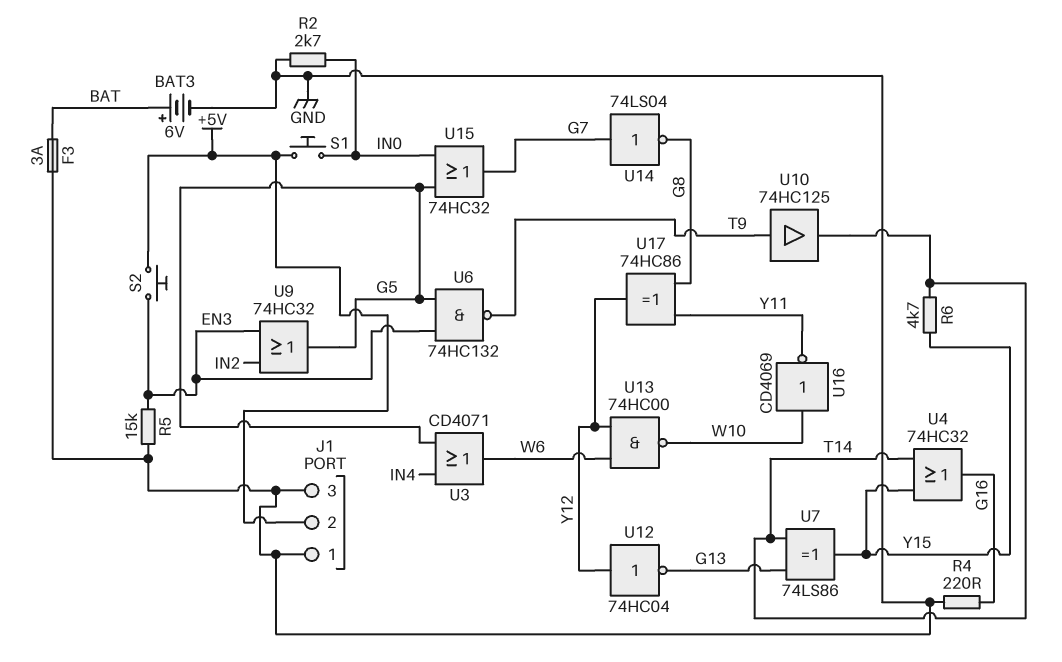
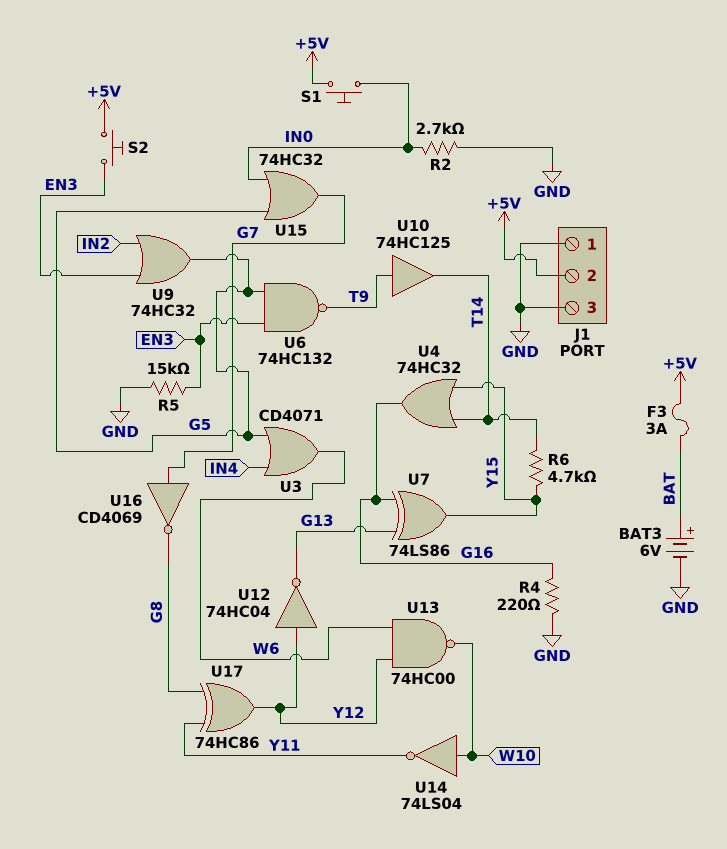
F3: 3A (BAT, GND) -> 3A (+5V, BAT)
U7: XOR 74LS86 (in G13, in T14, out Y15) -> XOR 74LS86 (in G13, in G16, out Y15)
U14: NOT 74LS04 (in G7, out G8) -> NOT 74LS04 (in W10, out Y11)
U16: NOT CD4069 (in W10, out Y11) -> NOT CD4069 (in G7, out G8)

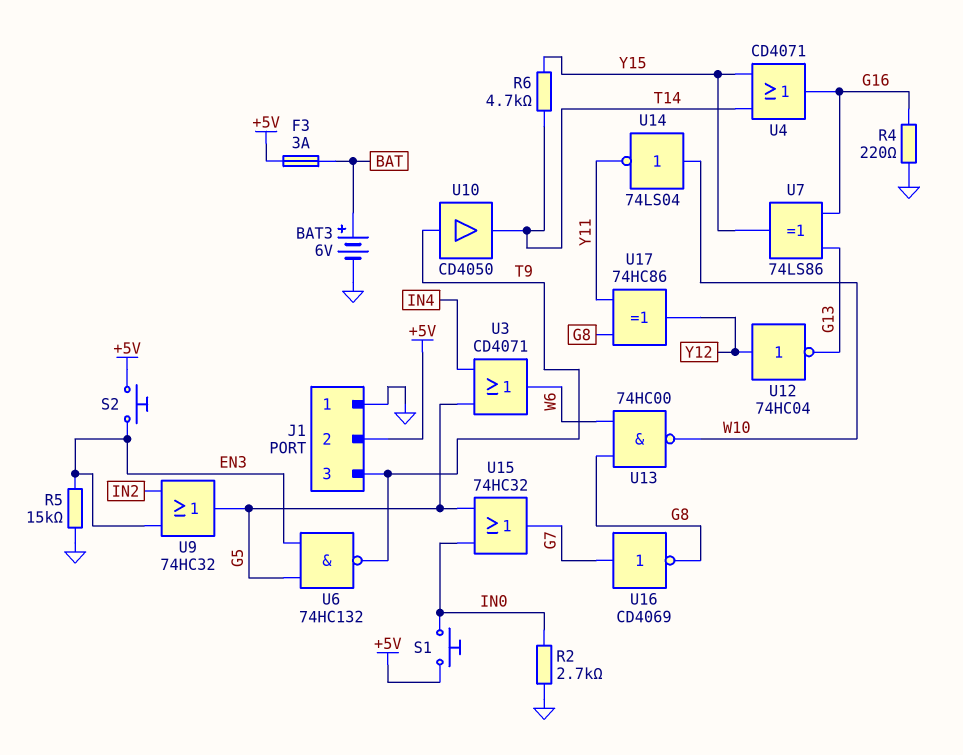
J1 pin 3: GND -> T9
U4: OR 74HC32 (in T14, in Y15, out G16) -> OR CD4071 (in T14, in Y15, out G16)
U10: buffer 74HC125 (in T9, out T14) -> buffer CD4050 (in T9, out T14)
U13: NAND 74HC00 (in W6, in Y12, out W10) -> NAND 74HC00 (in G8, in W6, out W10)

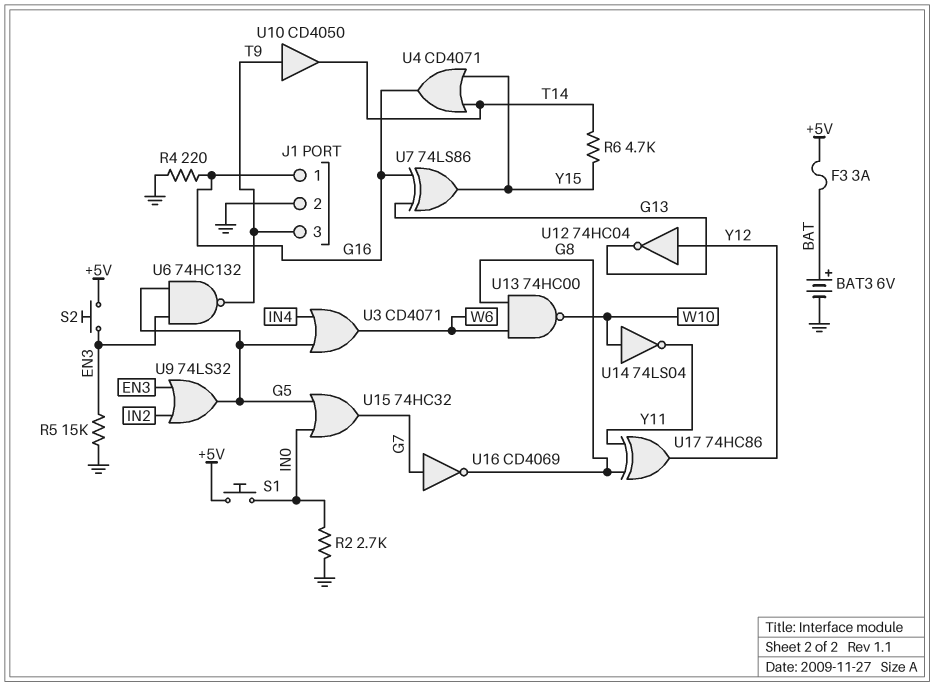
J1 pin 1: GND -> G16
J1 pin 2: +5V -> GND
U9: OR 74HC32 (in EN3, in IN2, out G5) -> OR 74LS32 (in EN3, in IN2, out G5)

